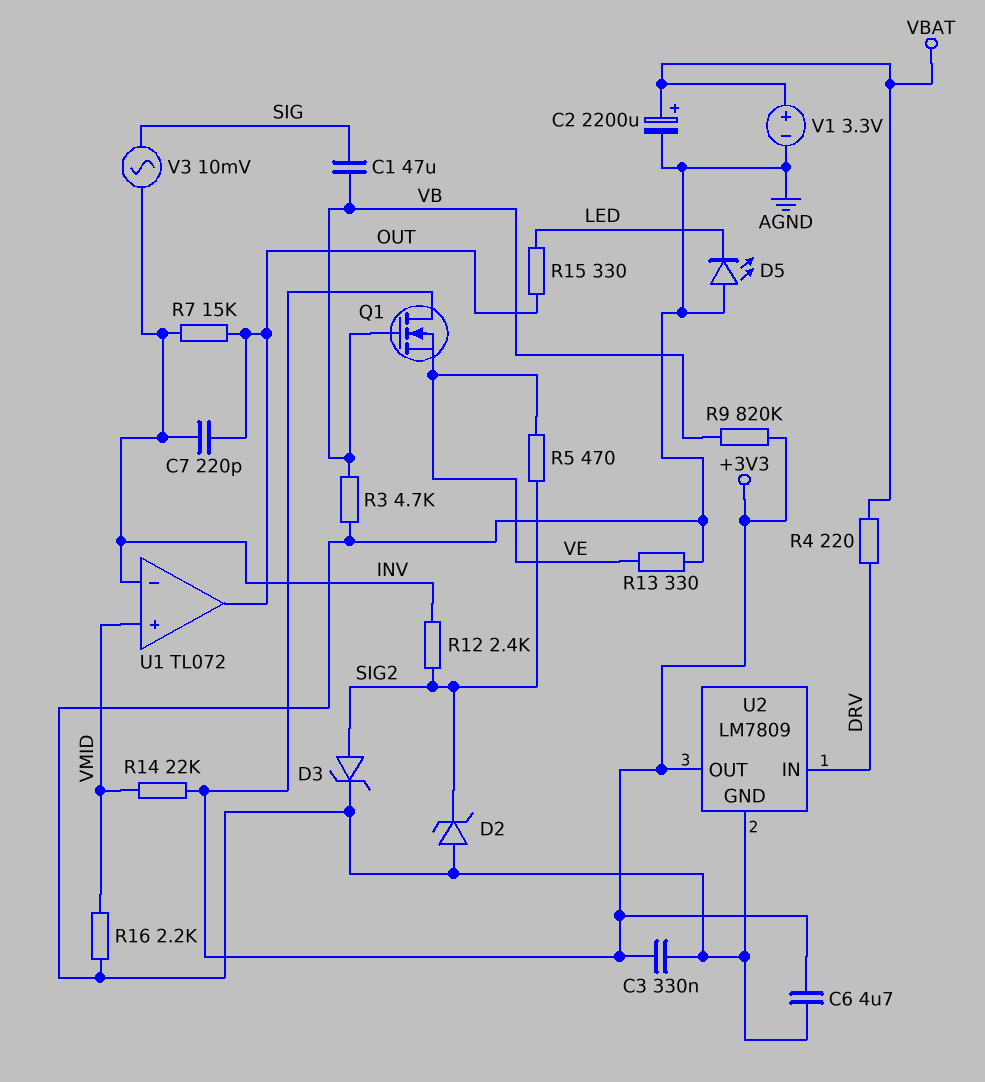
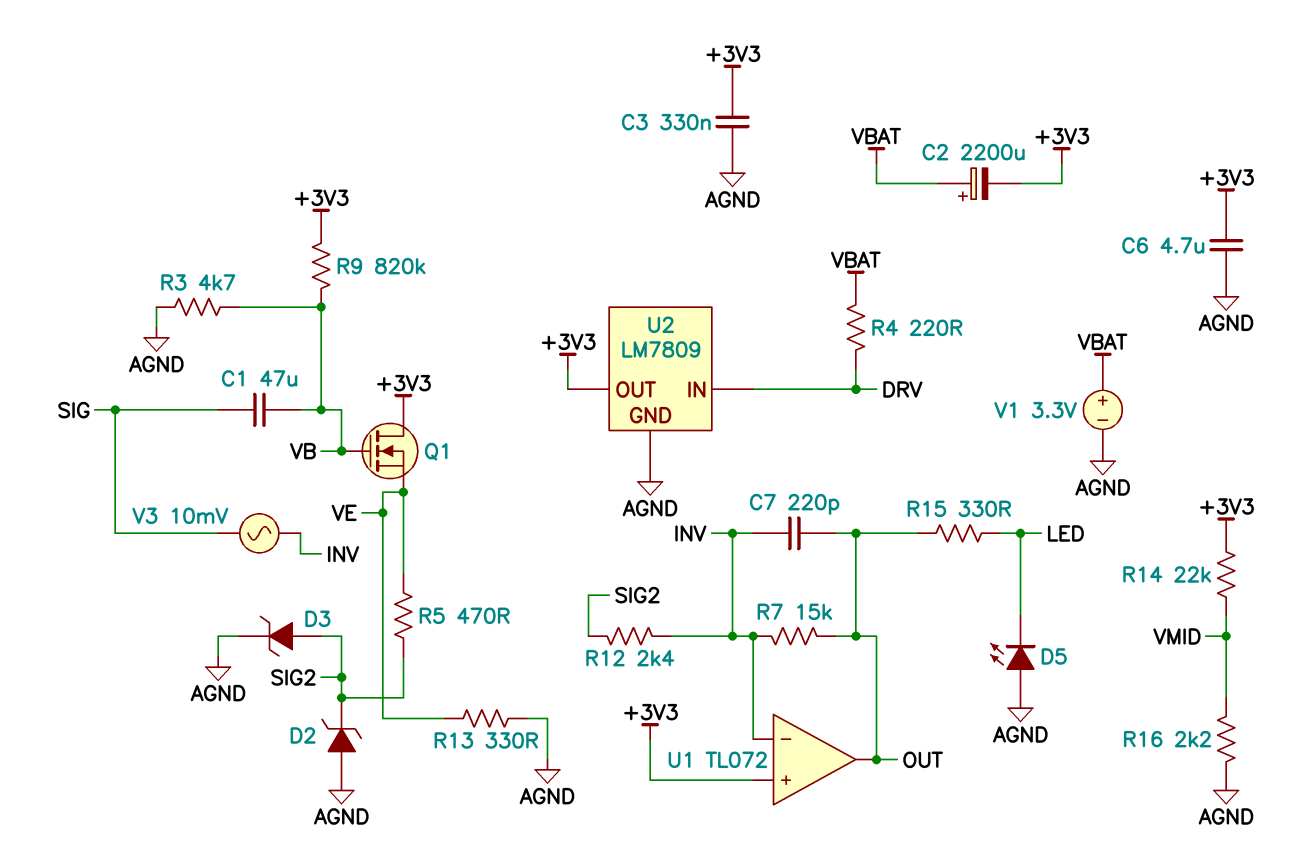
C2: 2200uF (plus VBAT, minus AGND) -> 2200uF (plus VBAT, minus +3V3)
U1 pin in+: VMID -> +3V3

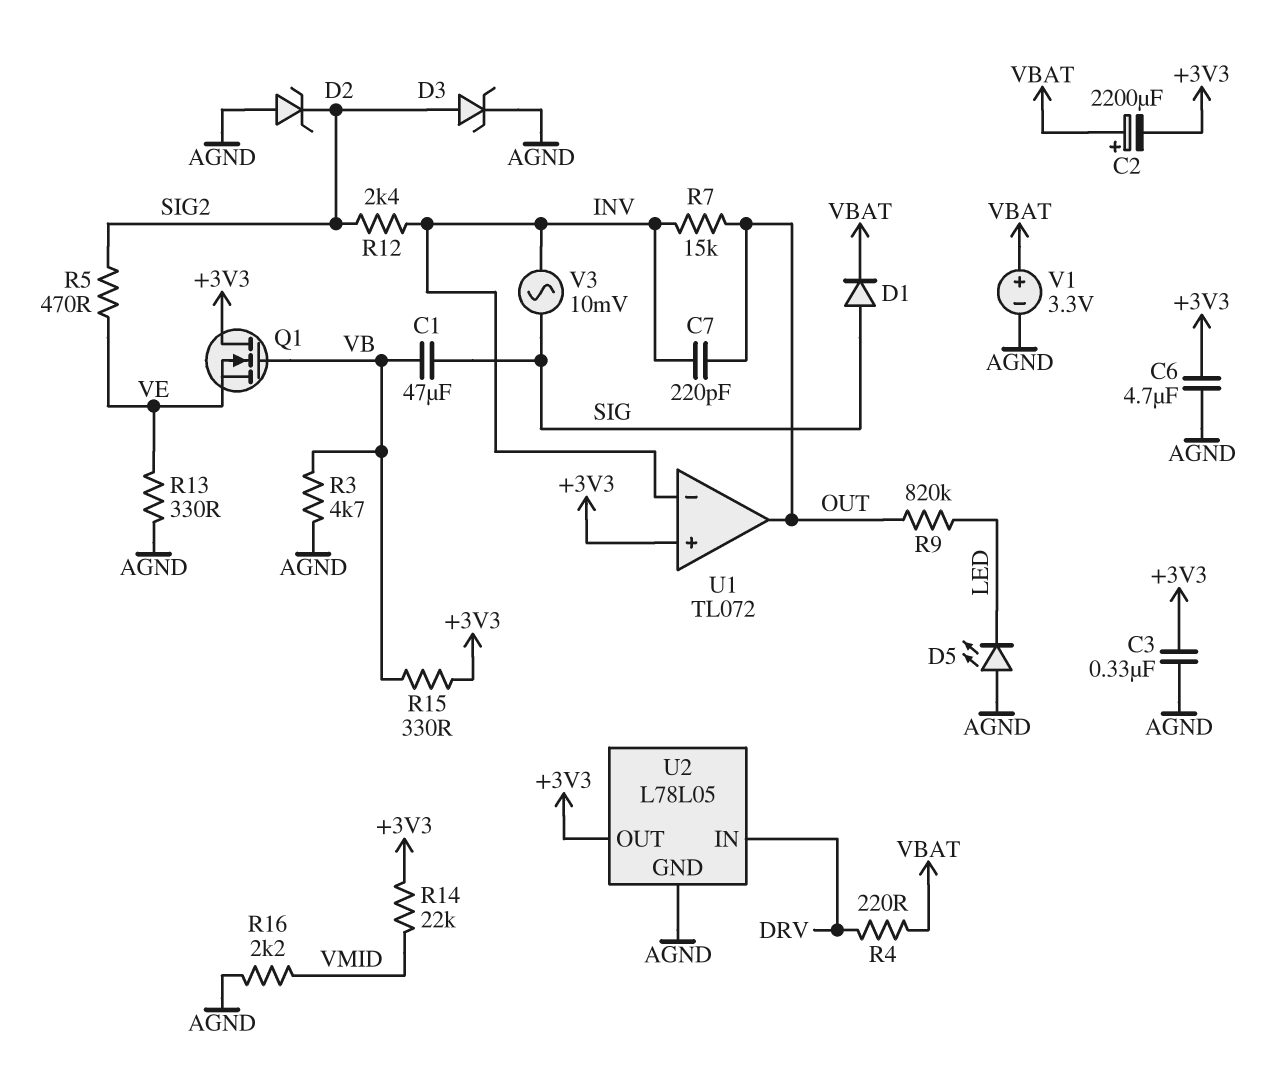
D1: none -> diode (A SIG, K VBAT)
R9: 820k (+3V3, VB) -> 820k (LED, OUT)
R15: 330 (LED, OUT) -> 330 (+3V3, VB)
U2: LM7809 -> L78L05

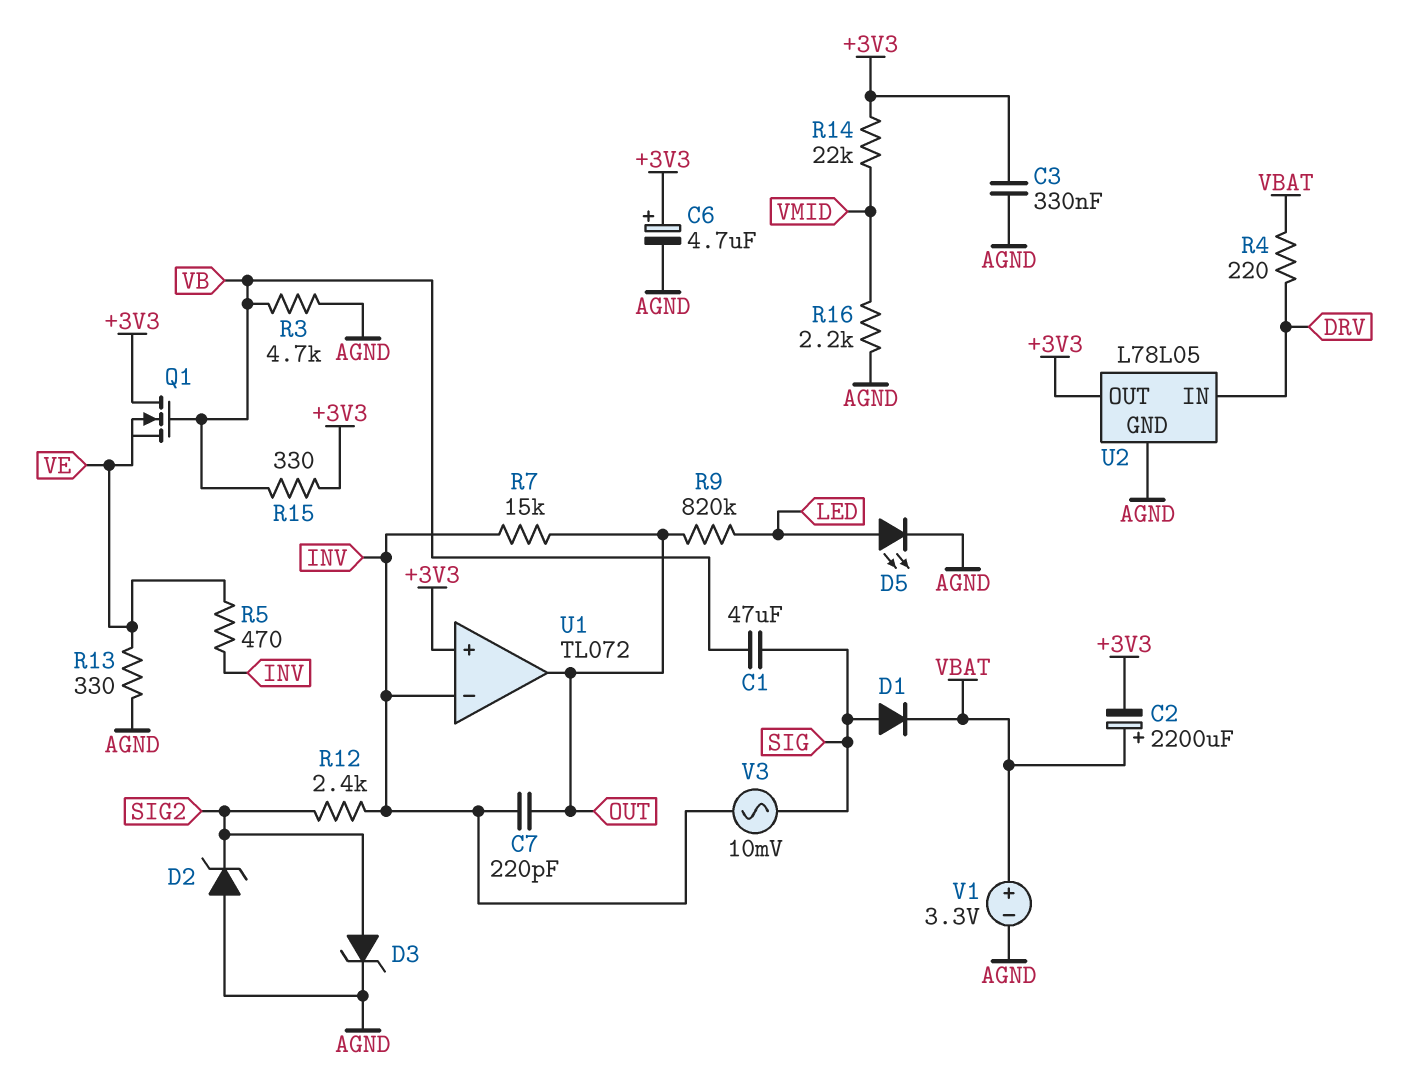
C6: 4.7uF (+3V3, AGND) -> 4.7uF (plus +3V3, minus AGND)
D5: LED (A AGND, K LED) -> LED (A LED, K AGND)
R5: 470 (SIG2, VE) -> 470 (INV, VE)

